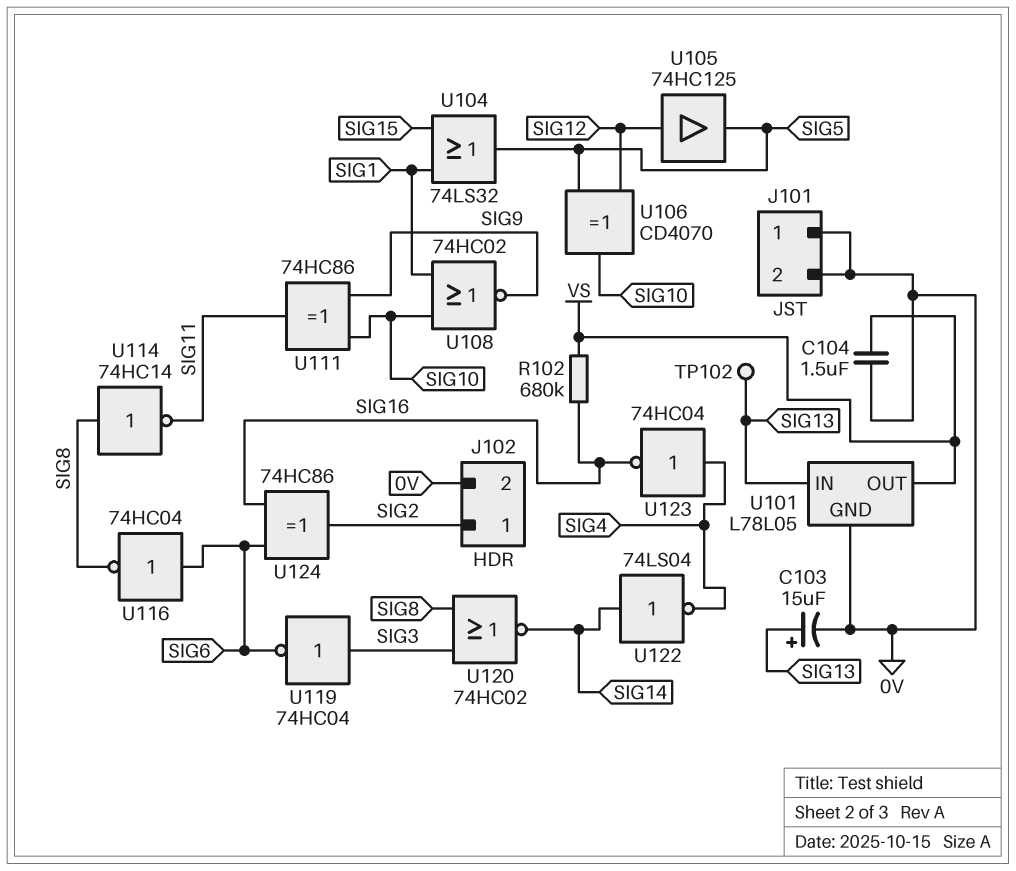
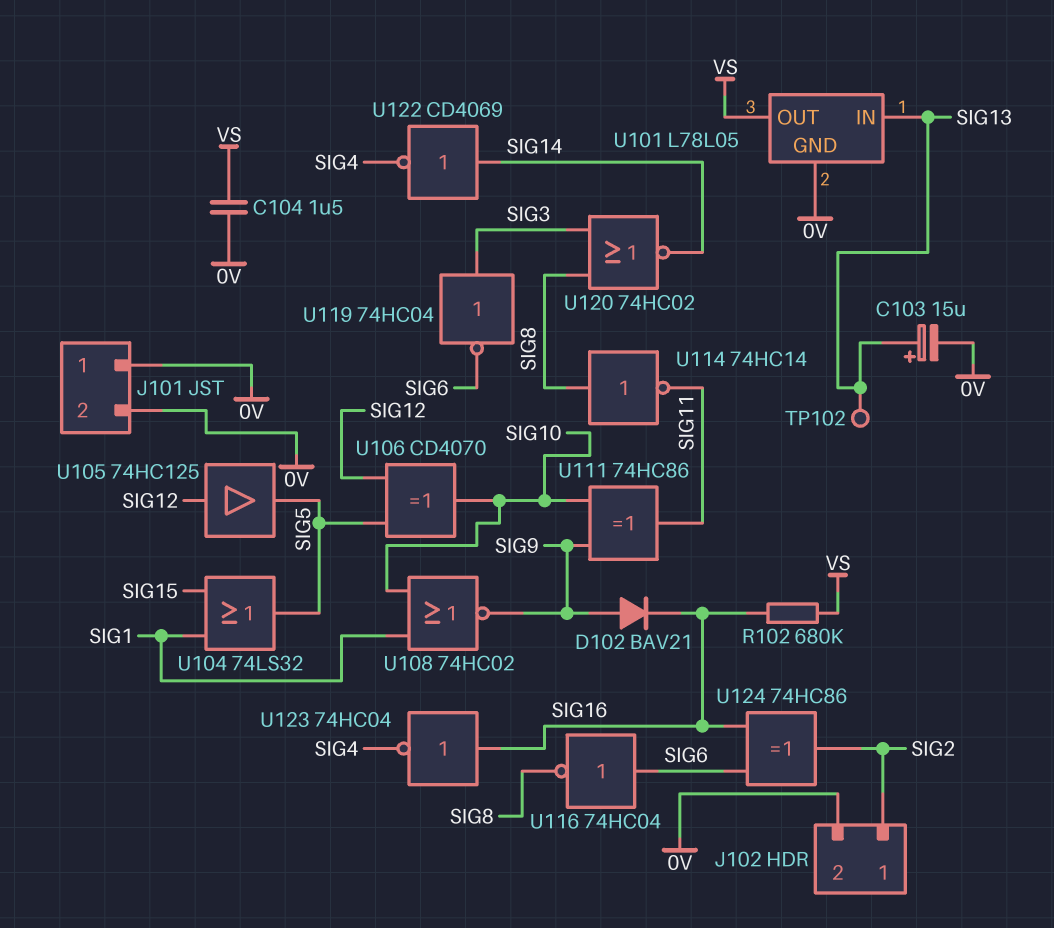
D102: none -> diode BAV21 (A SIG9, K SIG16)
U122: NOT 74LS04 (in SIG14, out SIG4) -> NOT CD4069 (in SIG14, out SIG4)
U123: NOT 74HC04 (in SIG4, out SIG16) -> NOT 74HC04 (in SIG16, out SIG4)

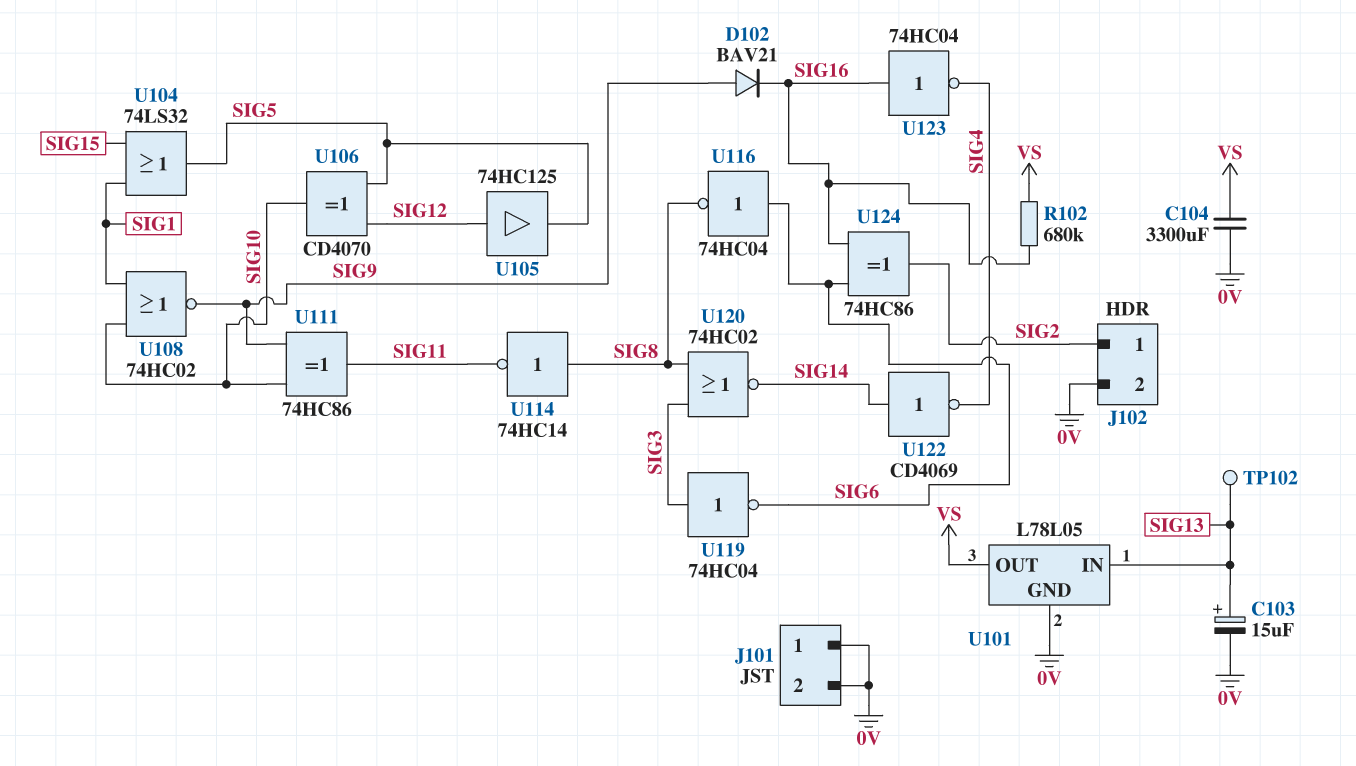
C104: 1.5uF (0V, VS) -> 3300uF (0V, VS)

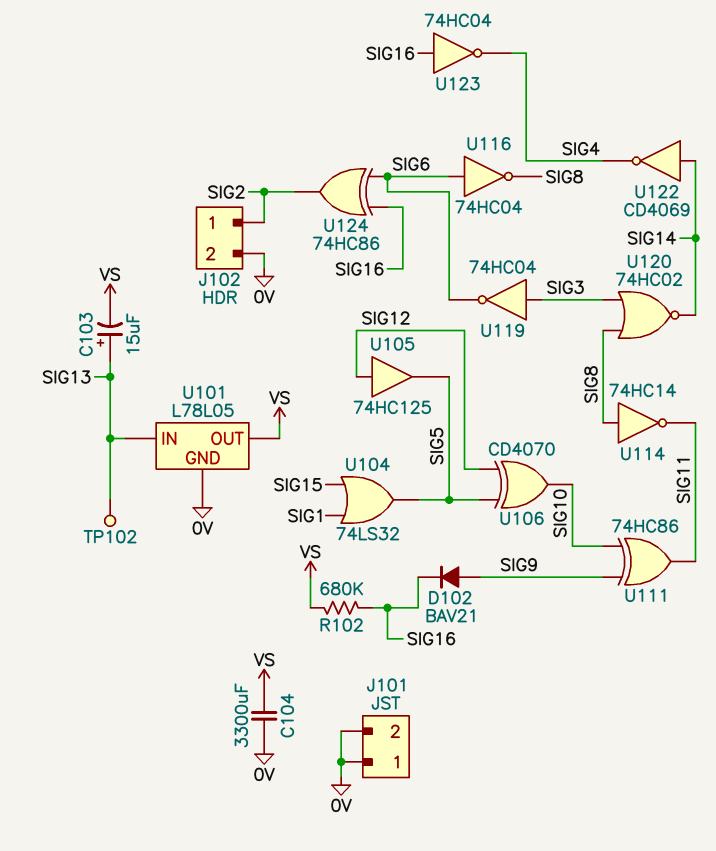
C103: 15uF (plus SIG13, minus 0V) -> 15uF (plus SIG13, minus VS)
U108: NOR 74HC02 (in SIG1, in SIG10, out SIG9) -> none

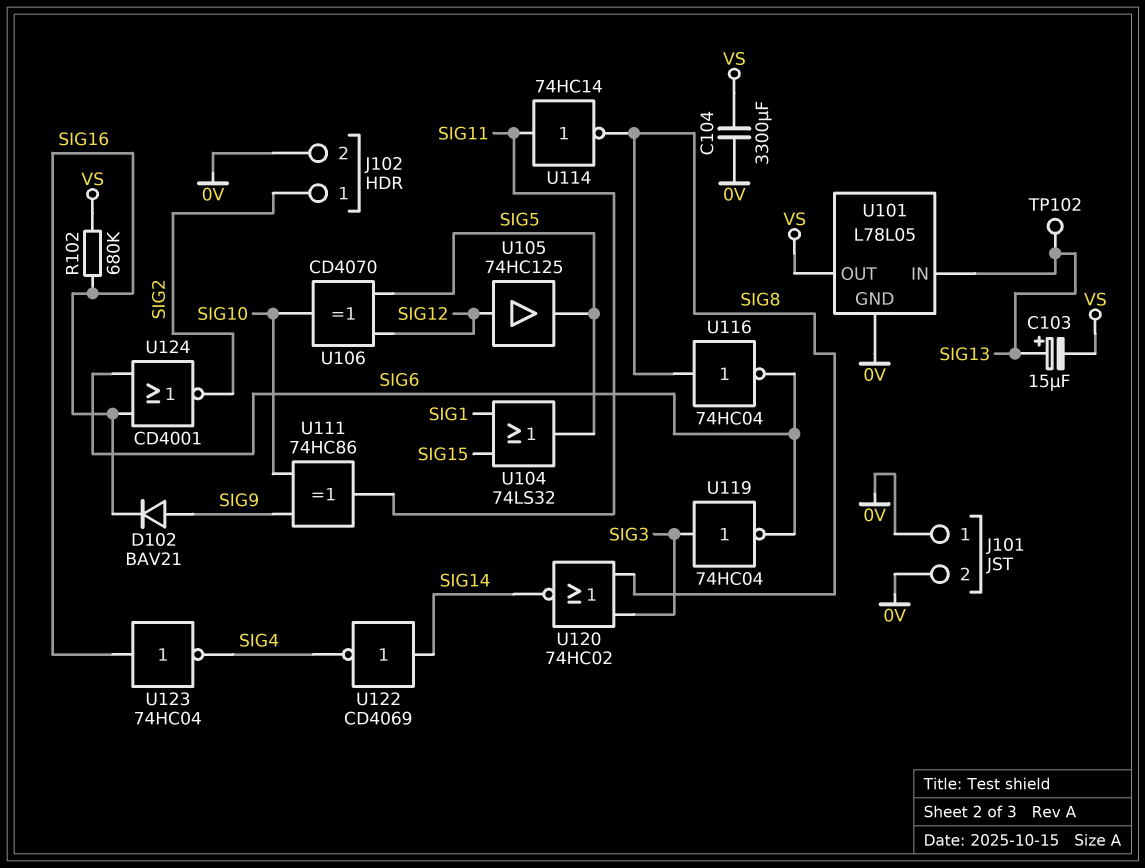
U114: NOT 74HC14 (in SIG8, out SIG11) -> NOT 74HC14 (in SIG11, out SIG8)
U116: NOT 74HC04 (in SIG6, out SIG8) -> NOT 74HC04 (in SIG8, out SIG6)
U124: XOR 74HC86 (in SIG6, in SIG16, out SIG2) -> NOR CD4001 (in SIG6, in SIG16, out SIG2)

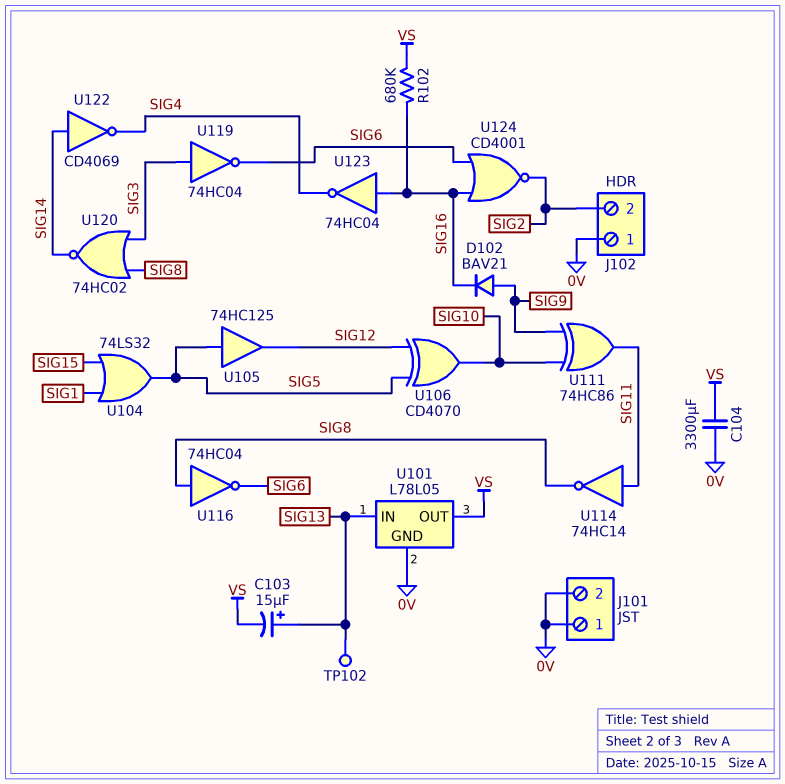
J102 pin 1: SIG2 -> 0V
J102 pin 2: 0V -> SIG2
U105: buffer 74HC125 (in SIG12, out SIG5) -> buffer 74HC125 (in SIG5, out SIG12)

